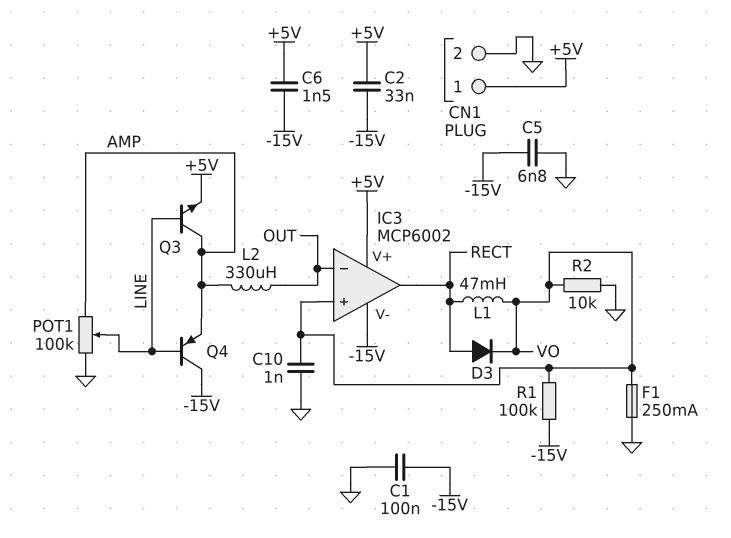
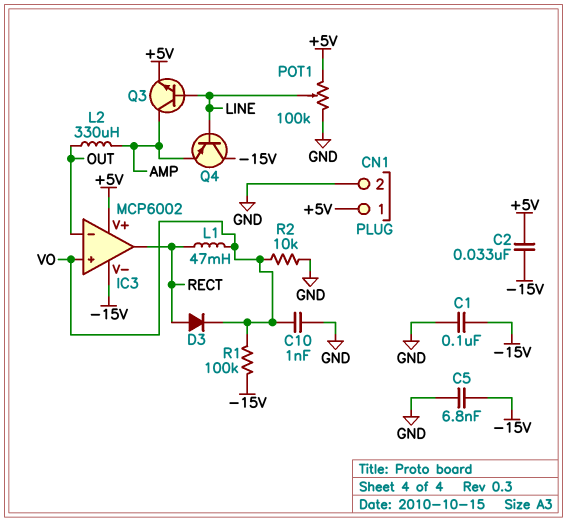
C6: 1.5nF (+5V, -15V) -> none
F1: 250mA (GND, VO) -> none
POT1: 100k (AMP, GND, wiper LINE) -> 100k (+5V, GND, wiper LINE)

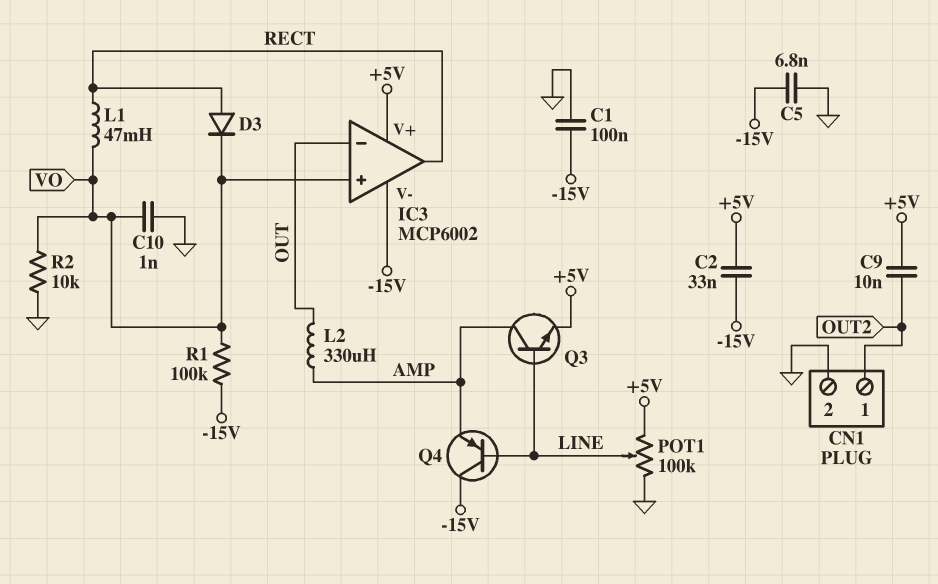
C9: none -> 10nF (+5V, OUT2)
CN1 pin 1: +5V -> OUT2

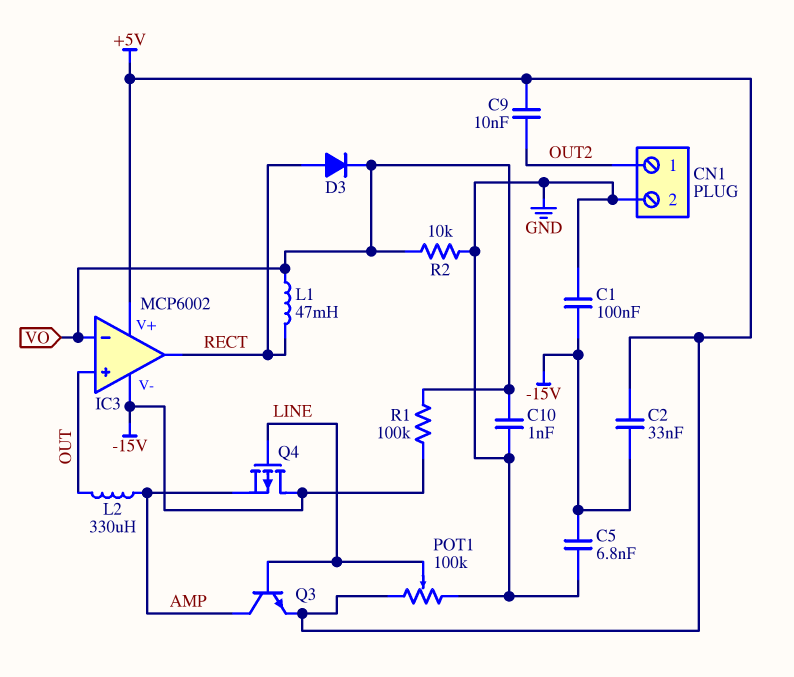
IC3 pin in+: VO -> OUT
IC3 pin in-: OUT -> VO
Q4: PNP (B LINE, C -15V, E AMP) -> PMOS (G LINE, D -15V, S AMP)

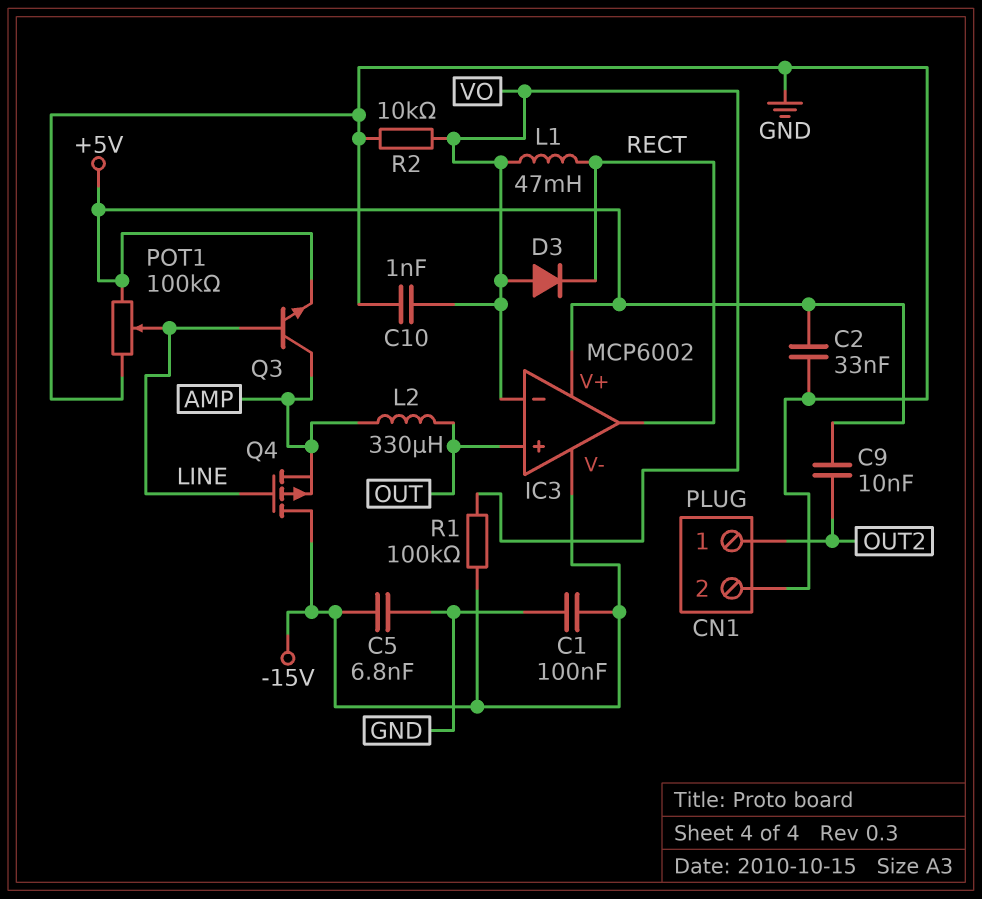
C2: 33nF (+5V, -15V) -> 33nF (+5V, GND)
D3: diode (A RECT, K VO) -> diode (A VO, K RECT)

